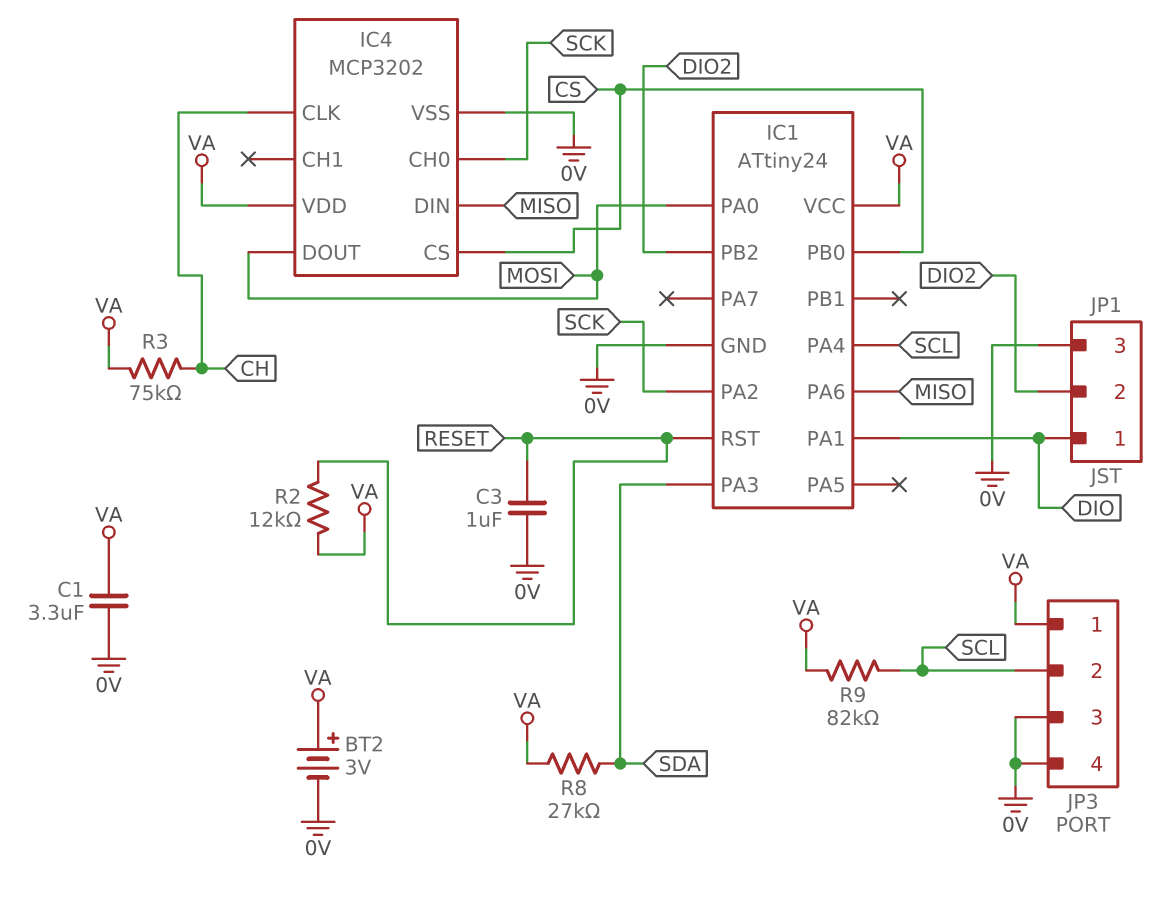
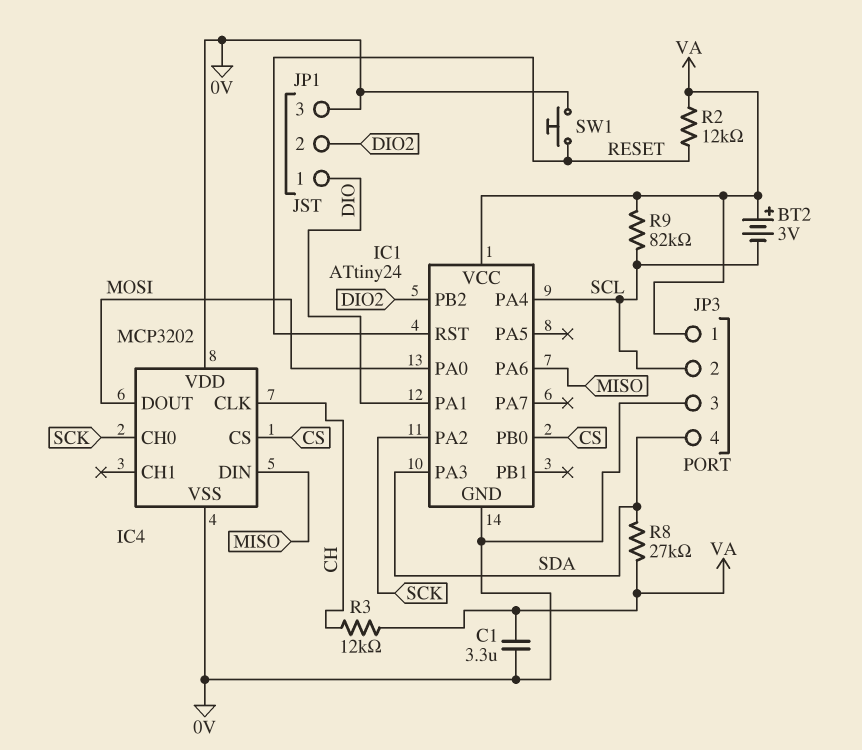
BT2: 3V (plus VA, minus 0V) -> 3V (plus VA, minus SCL)
C3: 1uF (0V, RESET) -> none
IC4 pin VDD: VA -> 0V
JP3 pin 4: 0V -> SDA
R3: 75k (CH, VA) -> 12k (CH, VA)
SW1: none -> button (0V, RESET)

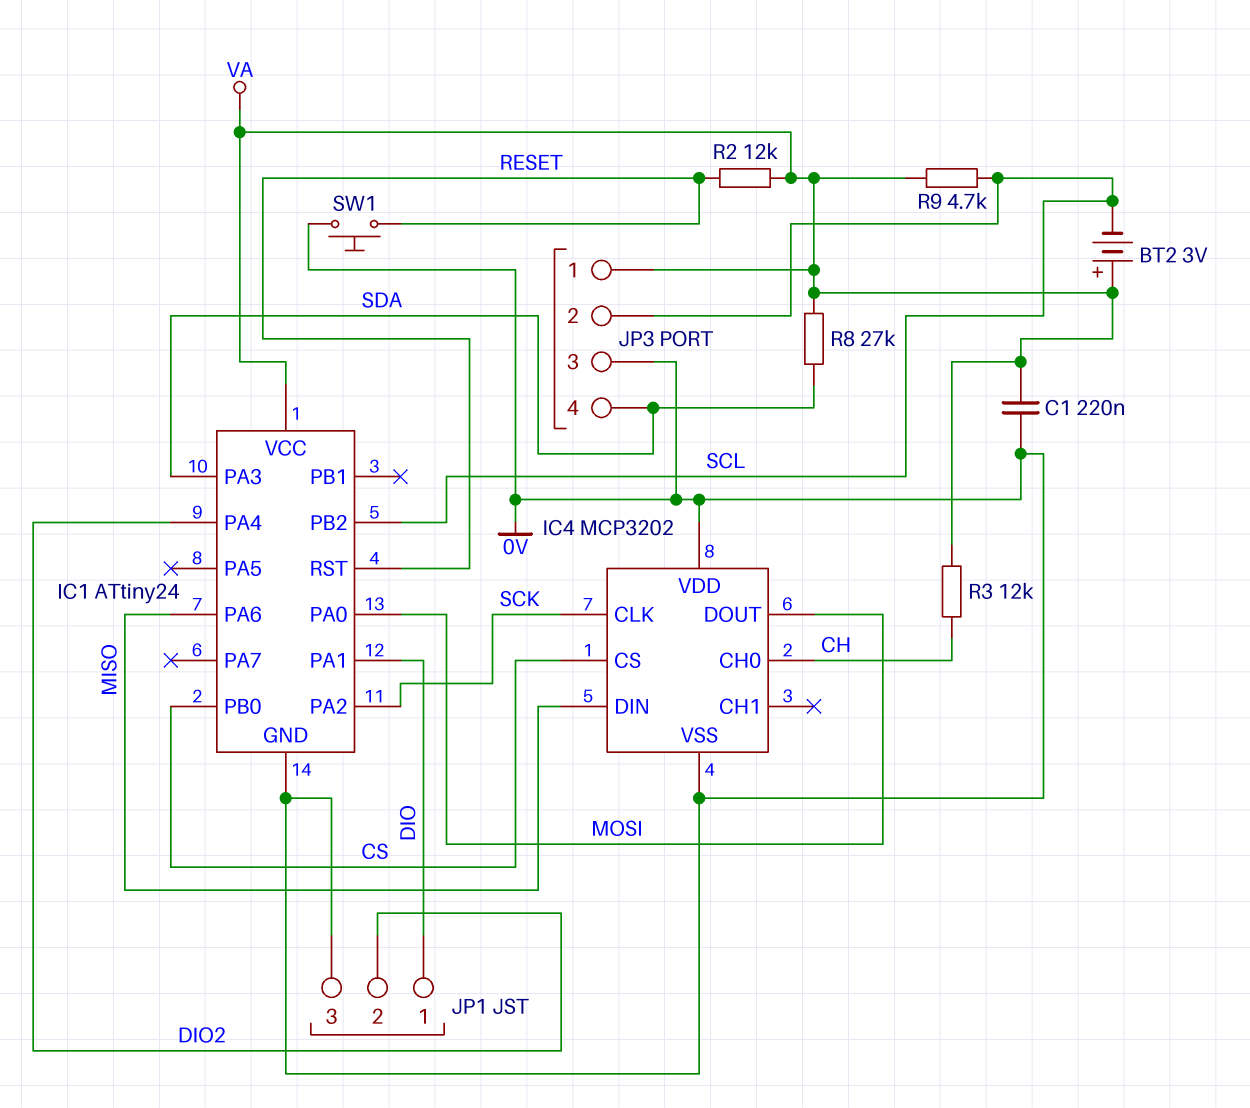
C1: 3.3uF (0V, VA) -> 220nF (0V, VA)
IC1 pin PA4: SCL -> DIO2
IC1 pin PB2: DIO2 -> SCL
IC4 pin CH0: SCK -> CH
IC4 pin CLK: CH -> SCK
R9: 82k (SCL, VA) -> 4.7k (SCL, VA)

